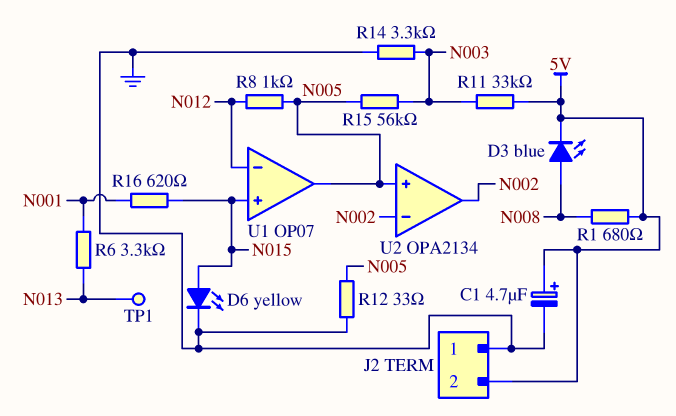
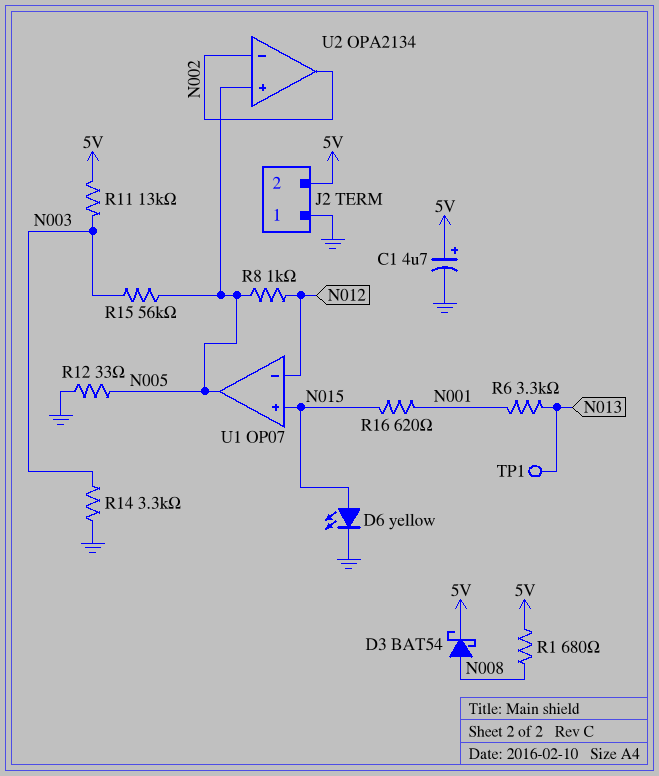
D3: LED blue (A N008, K 5V) -> schottky BAT54 (A N008, K 5V)
R11: 33k (5V, N003) -> 13k (5V, N003)

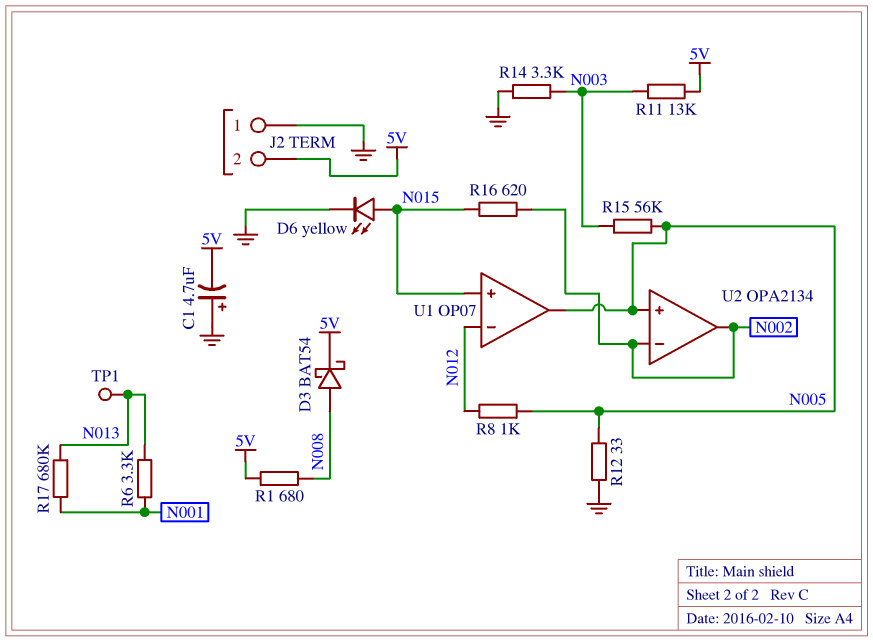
C1: 4.7uF (plus 5V, minus GND) -> 4.7uF (plus GND, minus 5V)
R16: 620 (N001, N015) -> 620 (N002, N015)
R17: none -> 680k (N001, N013)

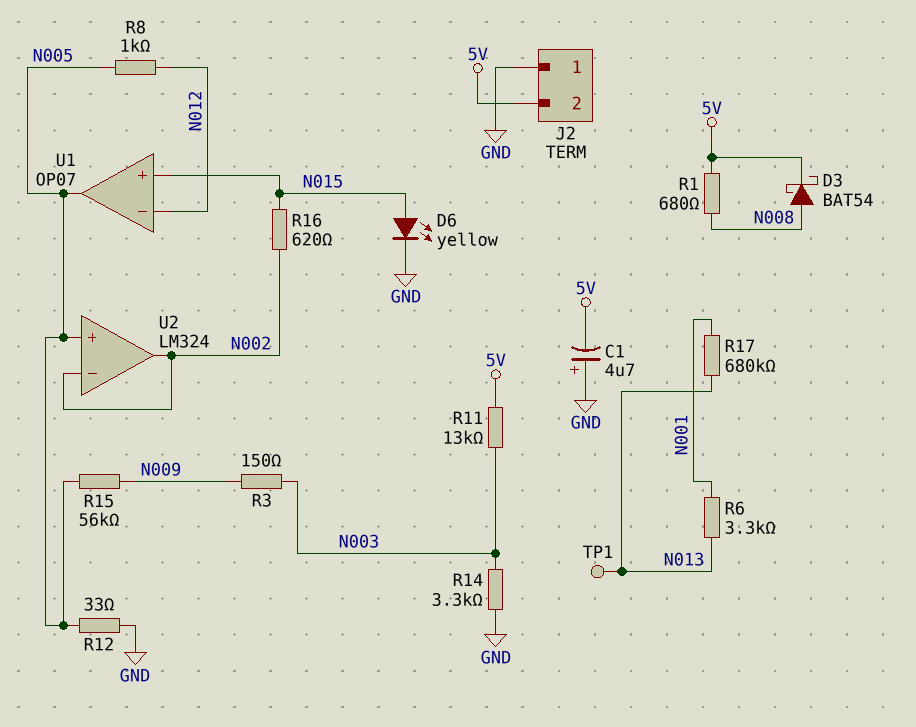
R3: none -> 150 (N003, N009)
R15: 56k (N003, N005) -> 56k (N005, N009)
U2: OPA2134 -> LM324

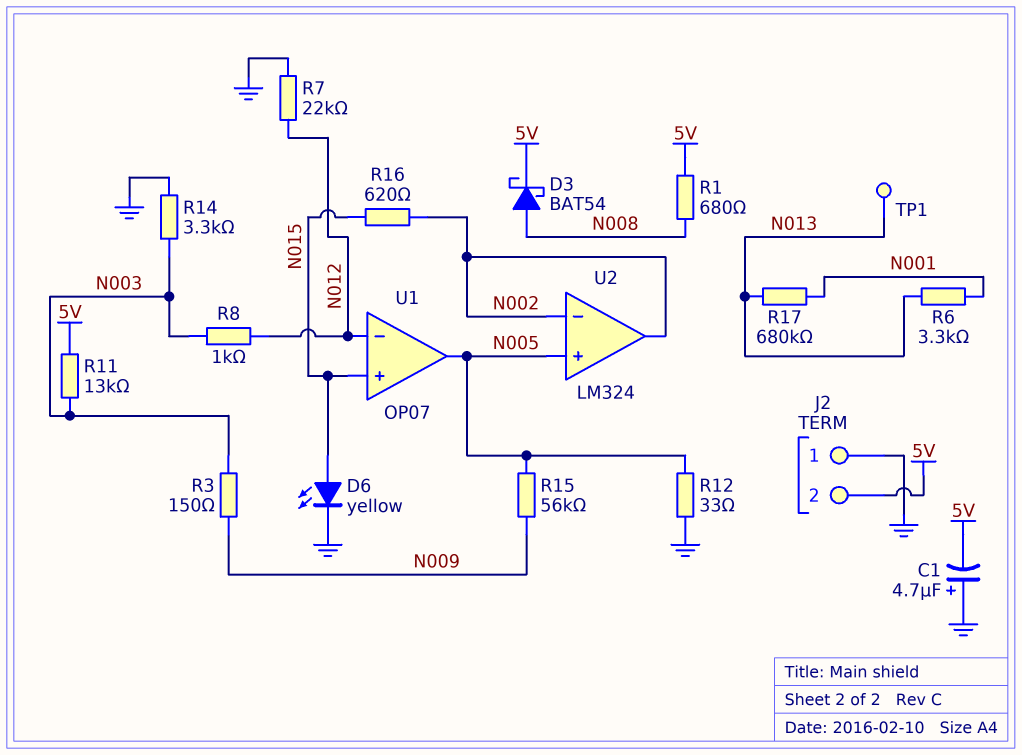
R7: none -> 22k (GND, N012)
R8: 1k (N005, N012) -> 1k (N003, N012)

